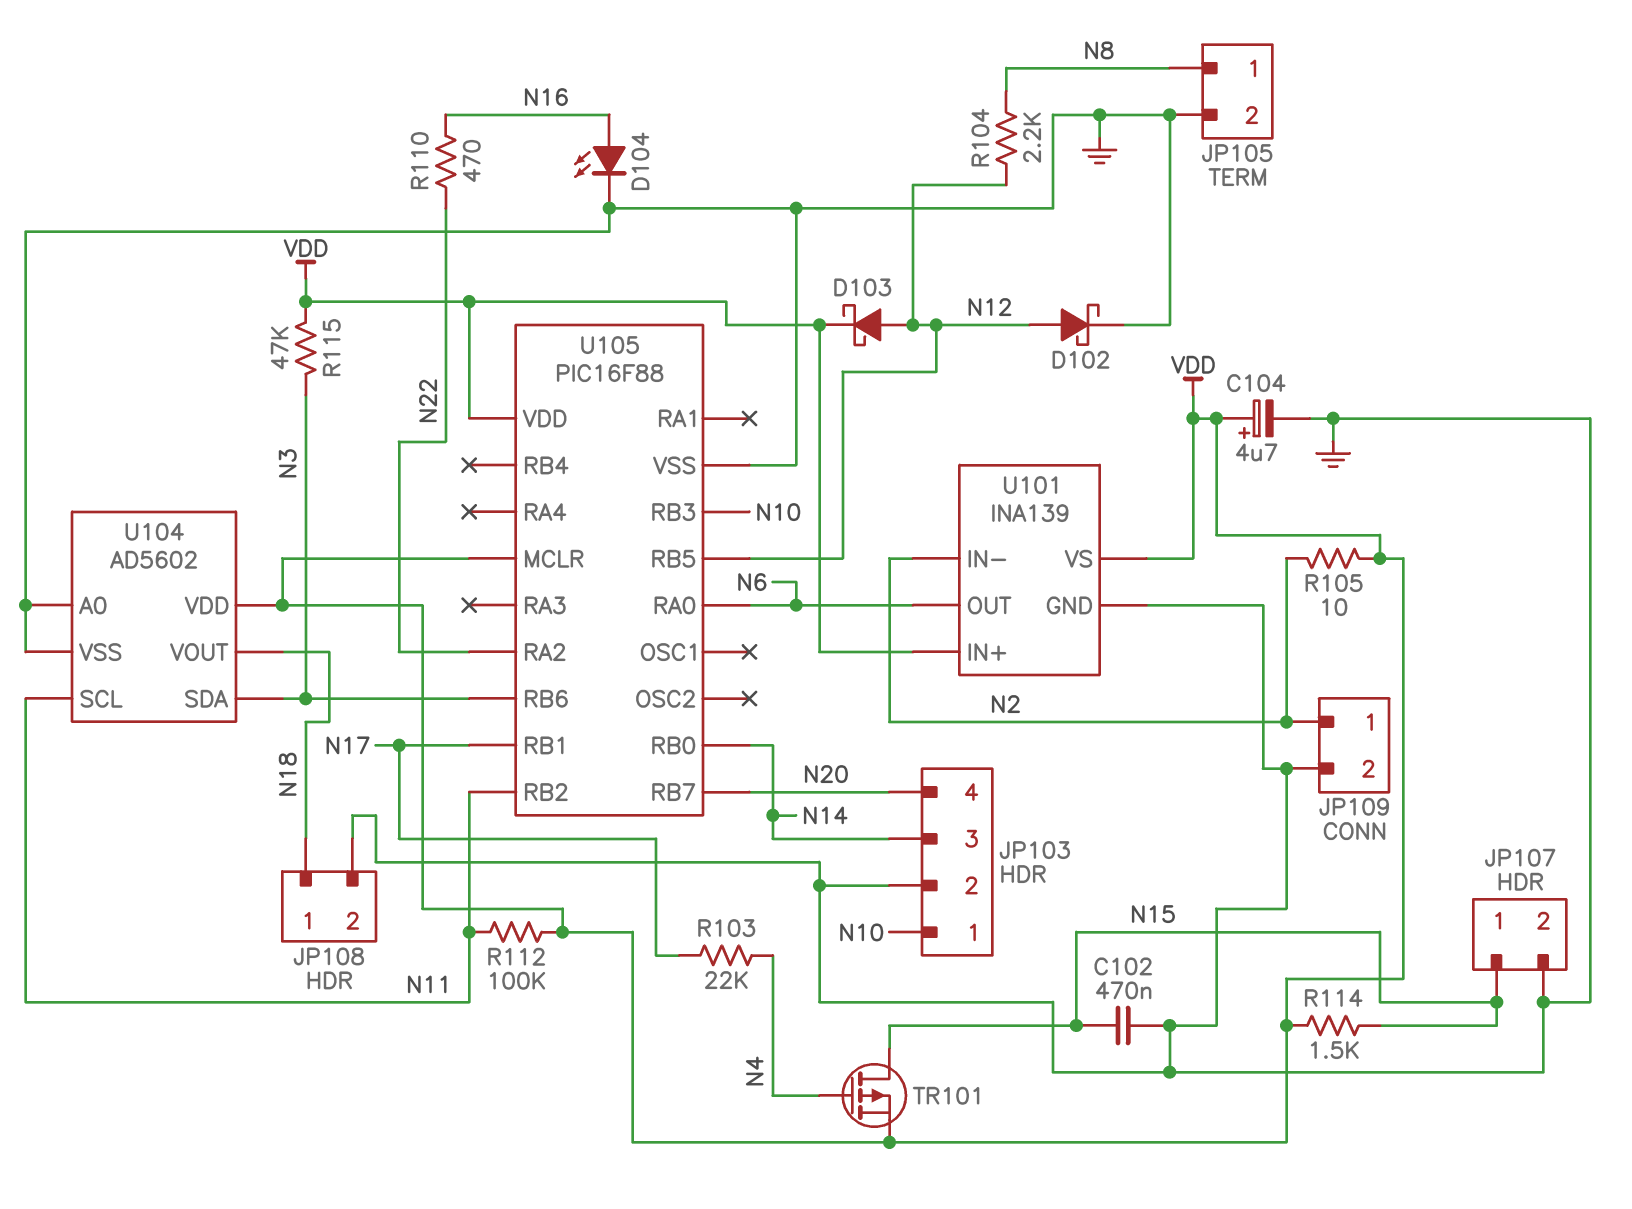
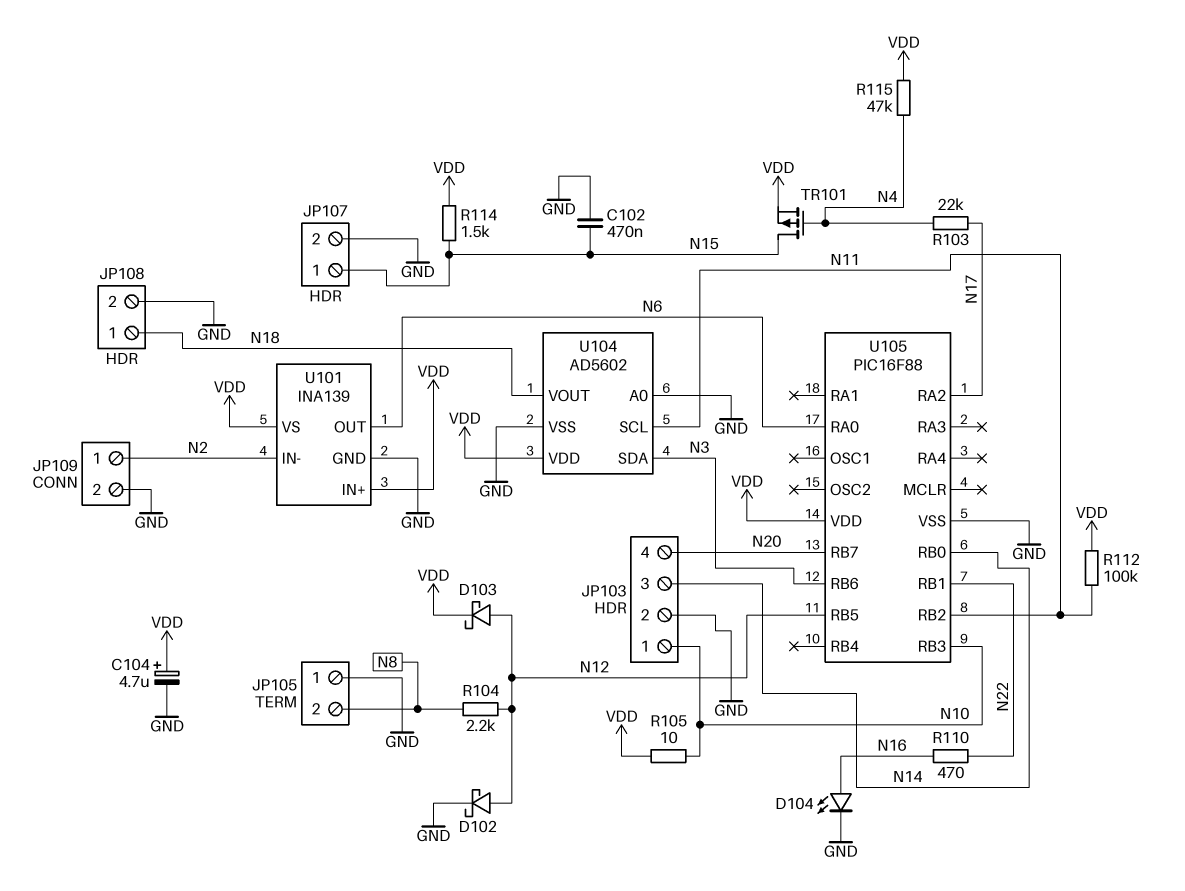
JP105 pin 1: N8 -> GND
JP105 pin 2: GND -> N8
R105: 10 (N2, VDD) -> 10 (N10, VDD)
R115: 47k (N3, VDD) -> 47k (N4, VDD)
U105 pin MCLR: VDD -> none
U105 pin RA2: N22 -> N17
U105 pin RB1: N17 -> N22

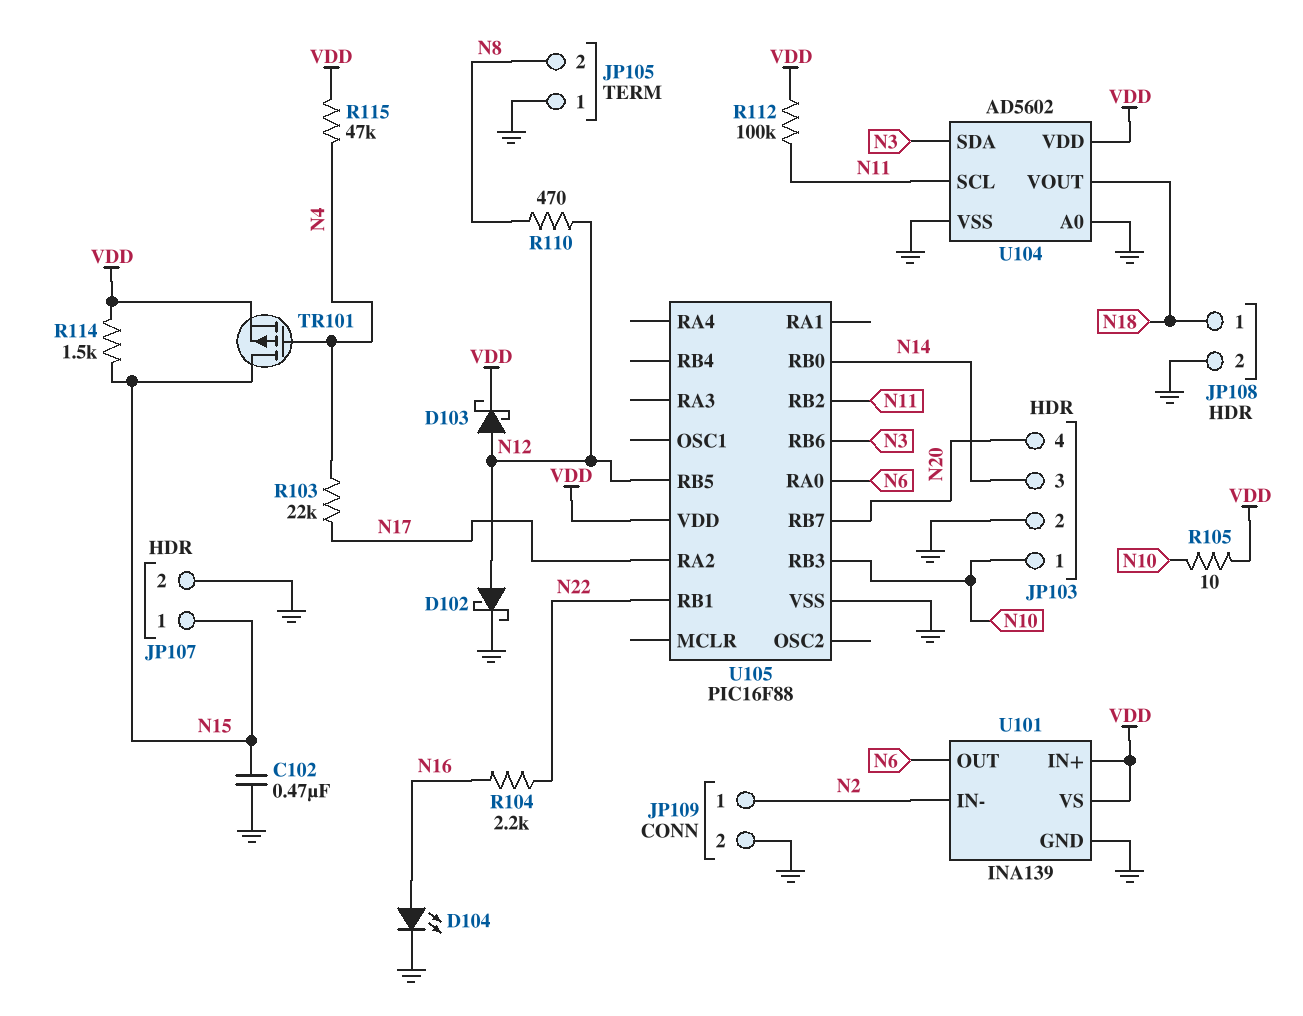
C104: 4.7uF (plus VDD, minus GND) -> none
R104: 2.2k (N8, N12) -> 2.2k (N16, N22)
R110: 470 (N16, N22) -> 470 (N8, N12)

